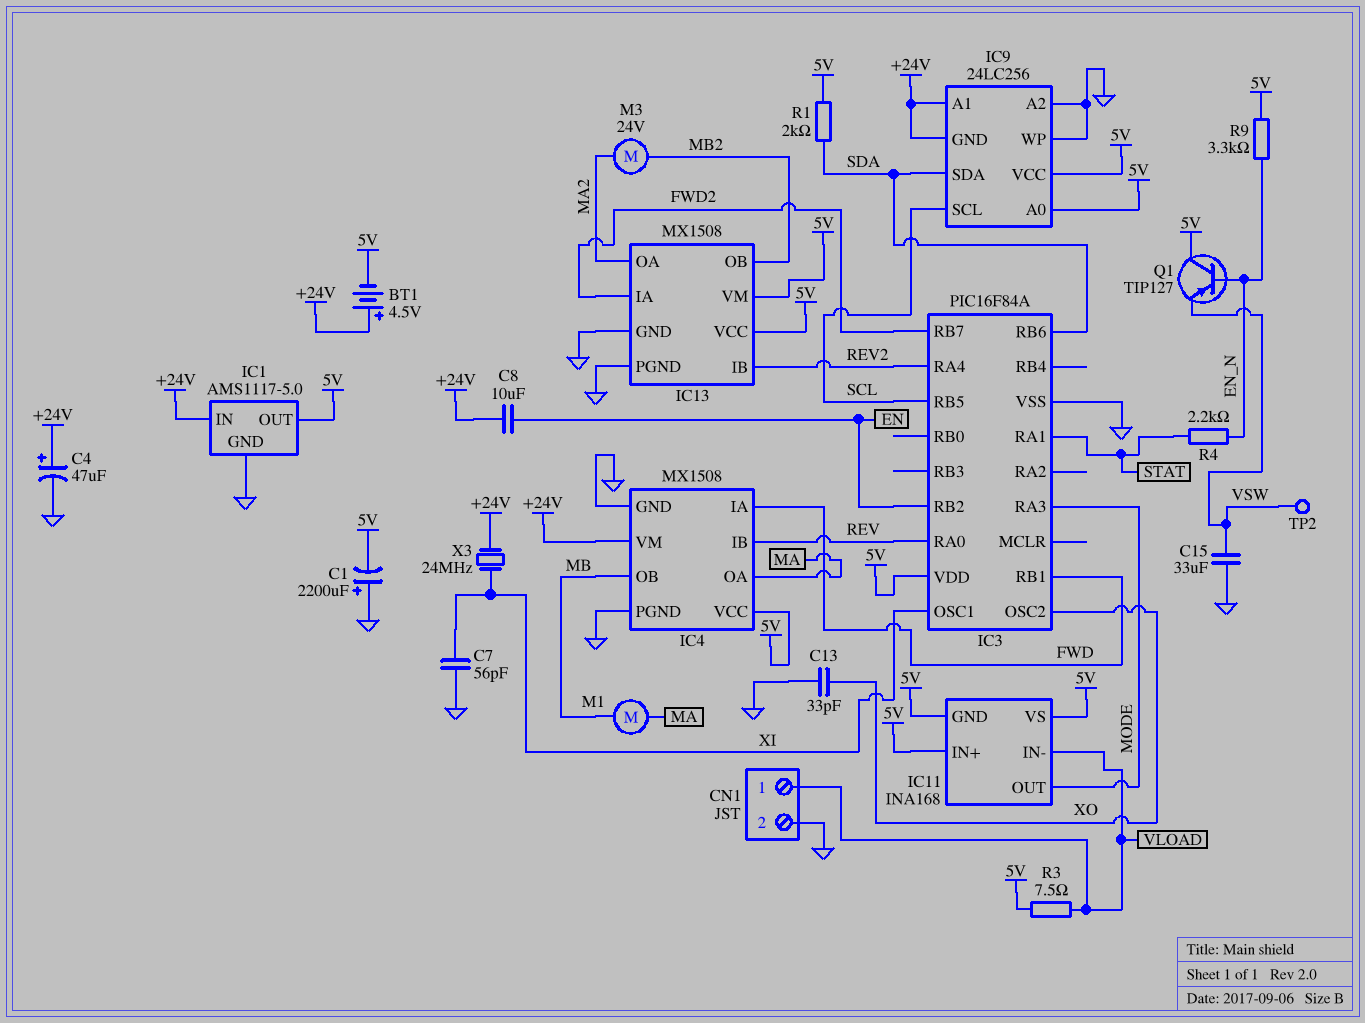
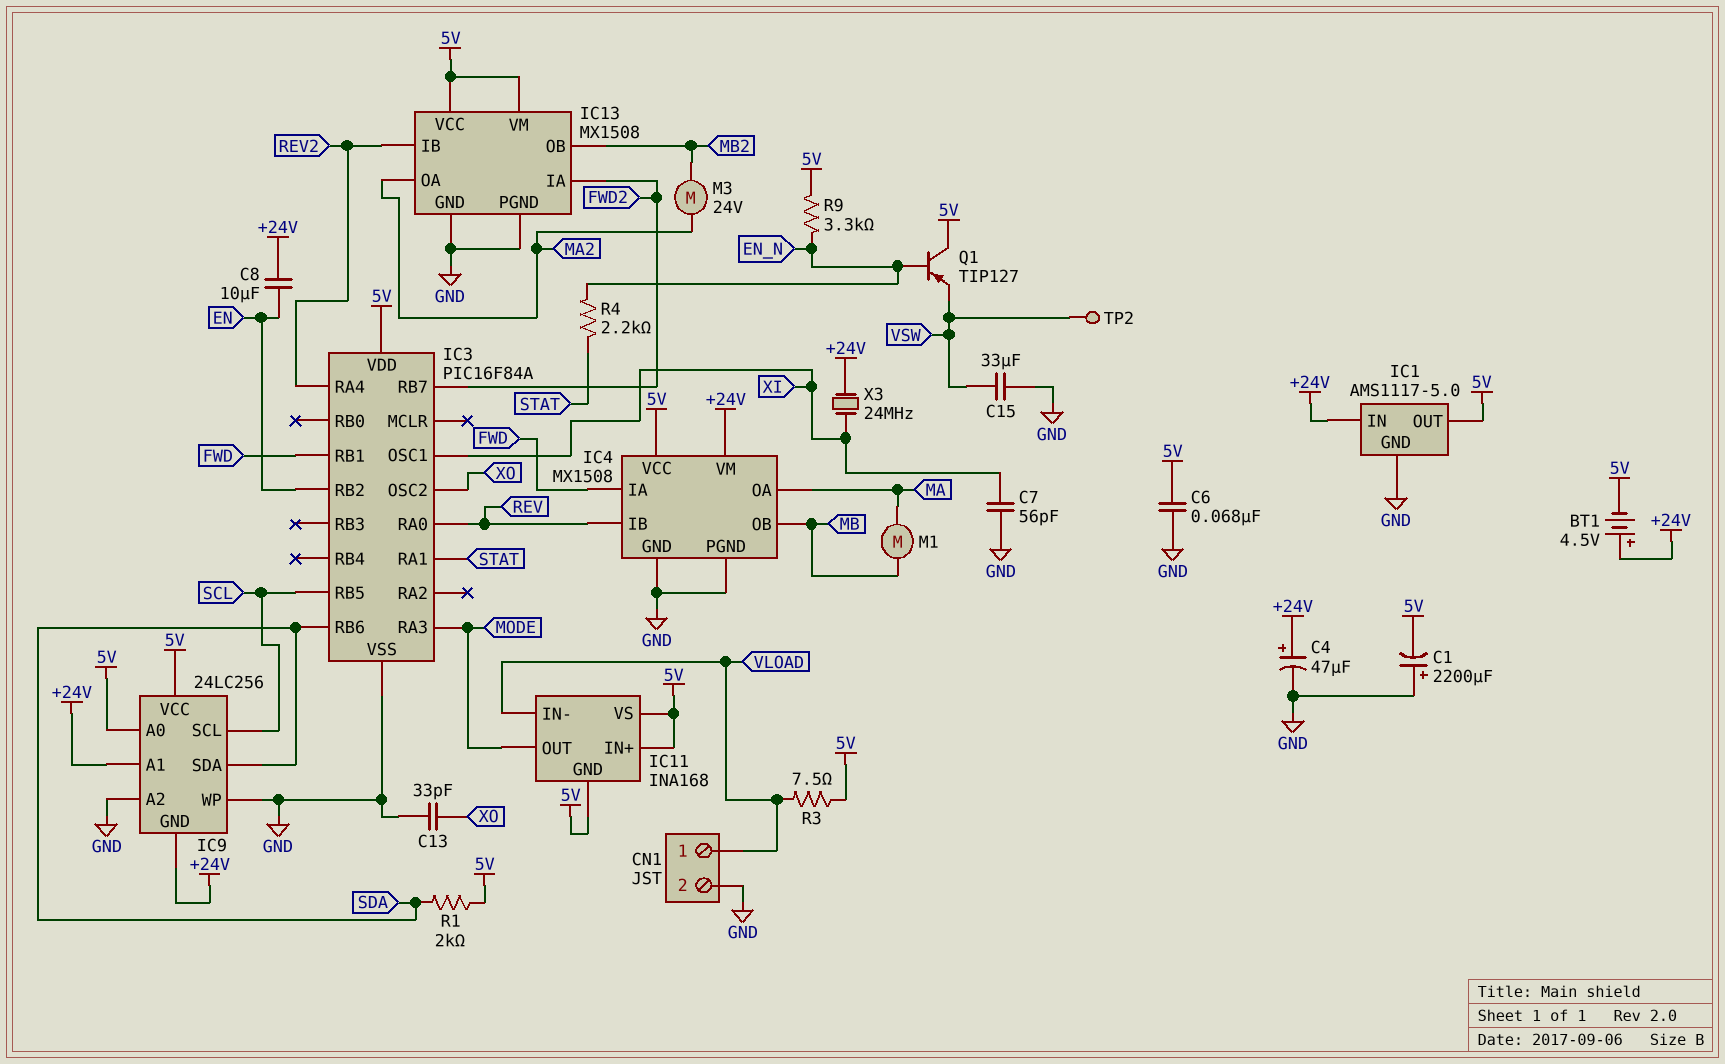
C6: none -> 68nF (5V, GND)

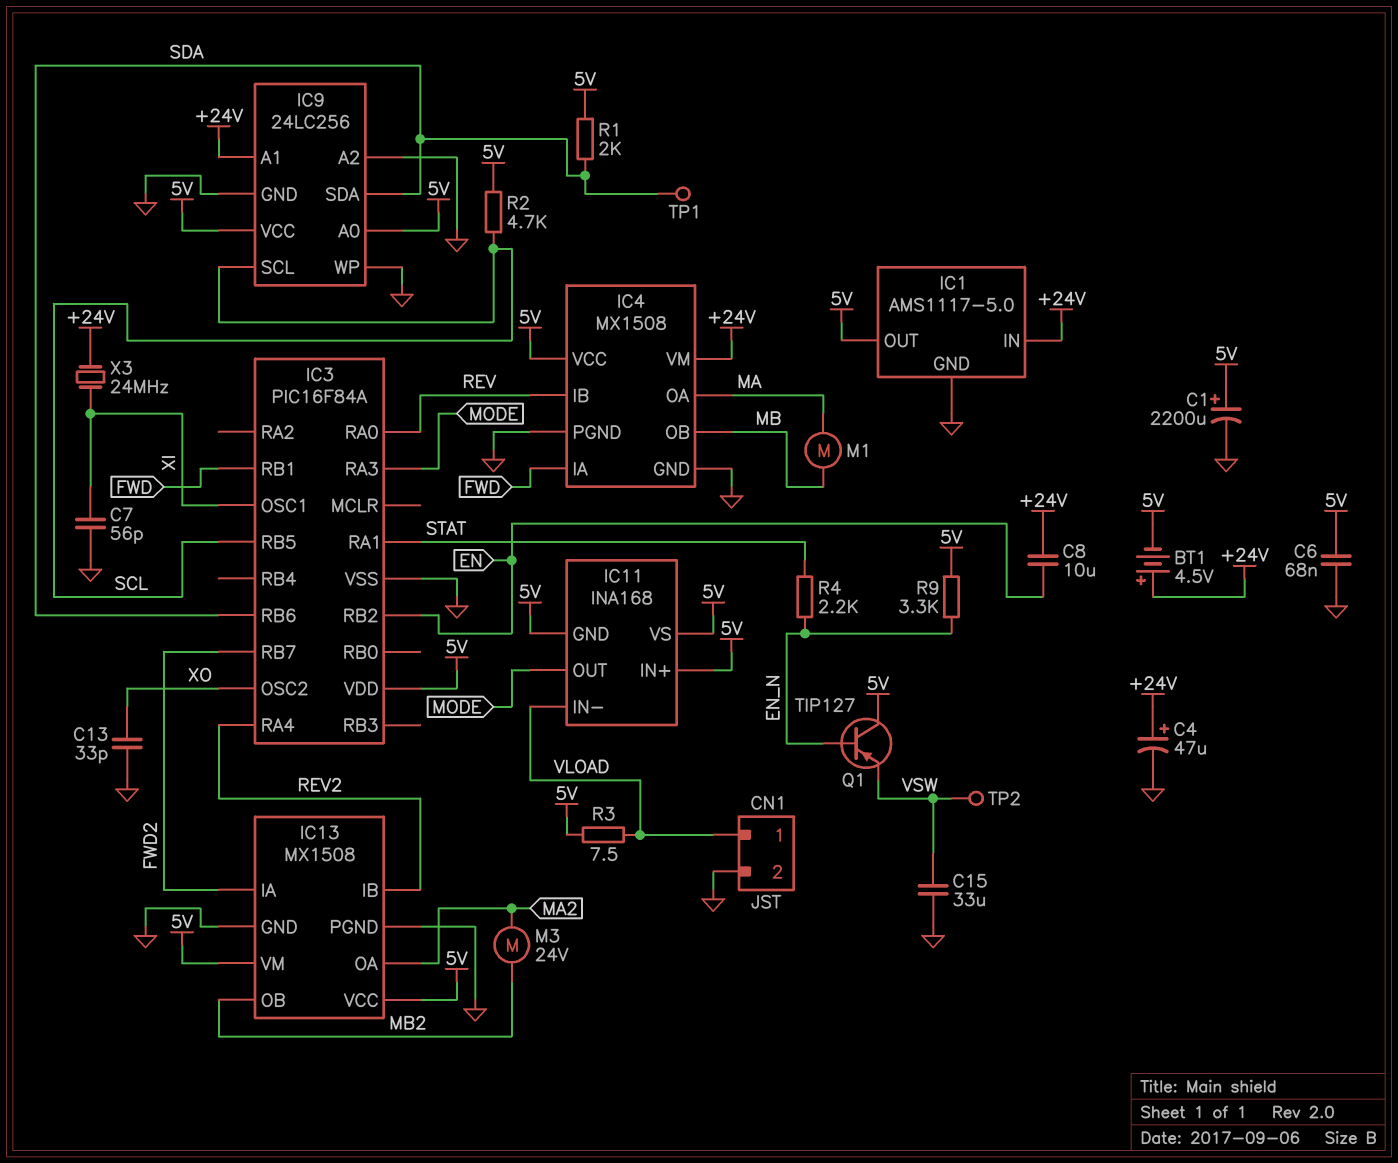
C1: 2200uF (plus GND, minus 5V) -> 2200uF (plus 5V, minus GND)
IC9 pin GND: +24V -> GND
R2: none -> 4.7k (5V, SCL)
TP1: none -> test point (SDA)

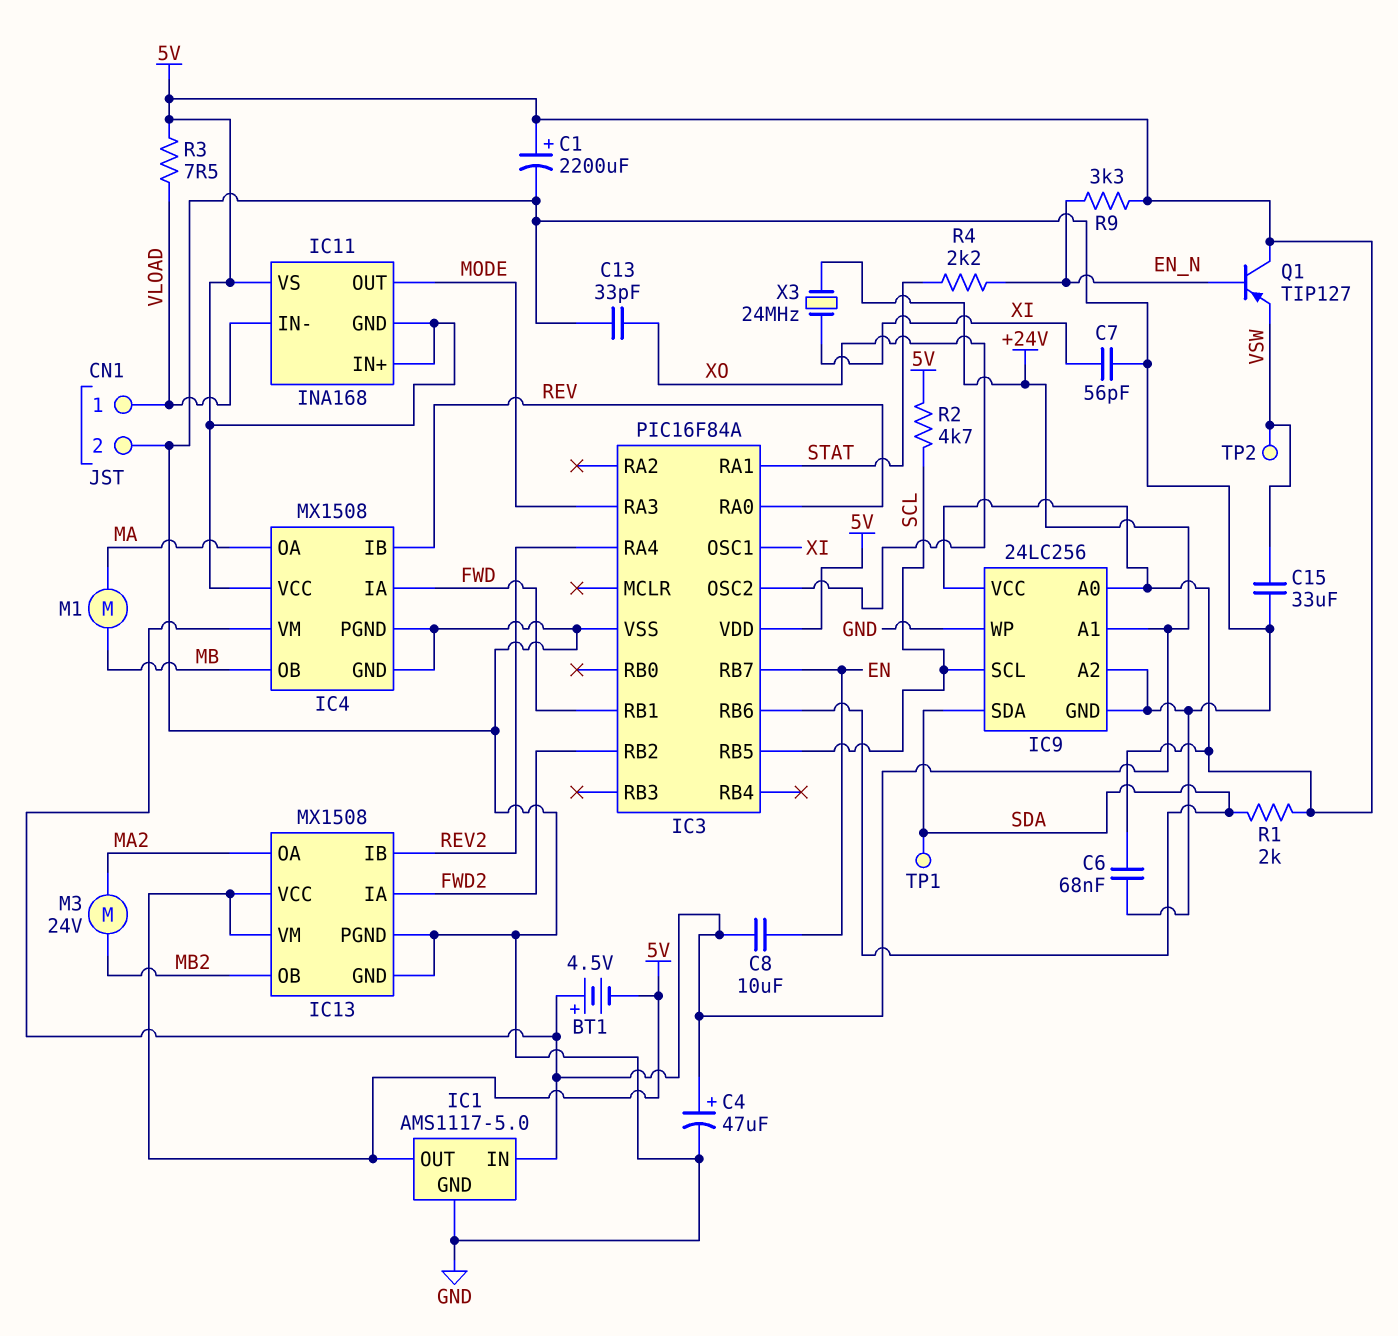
IC3 pin RB2: EN -> FWD2
IC3 pin RB7: FWD2 -> EN

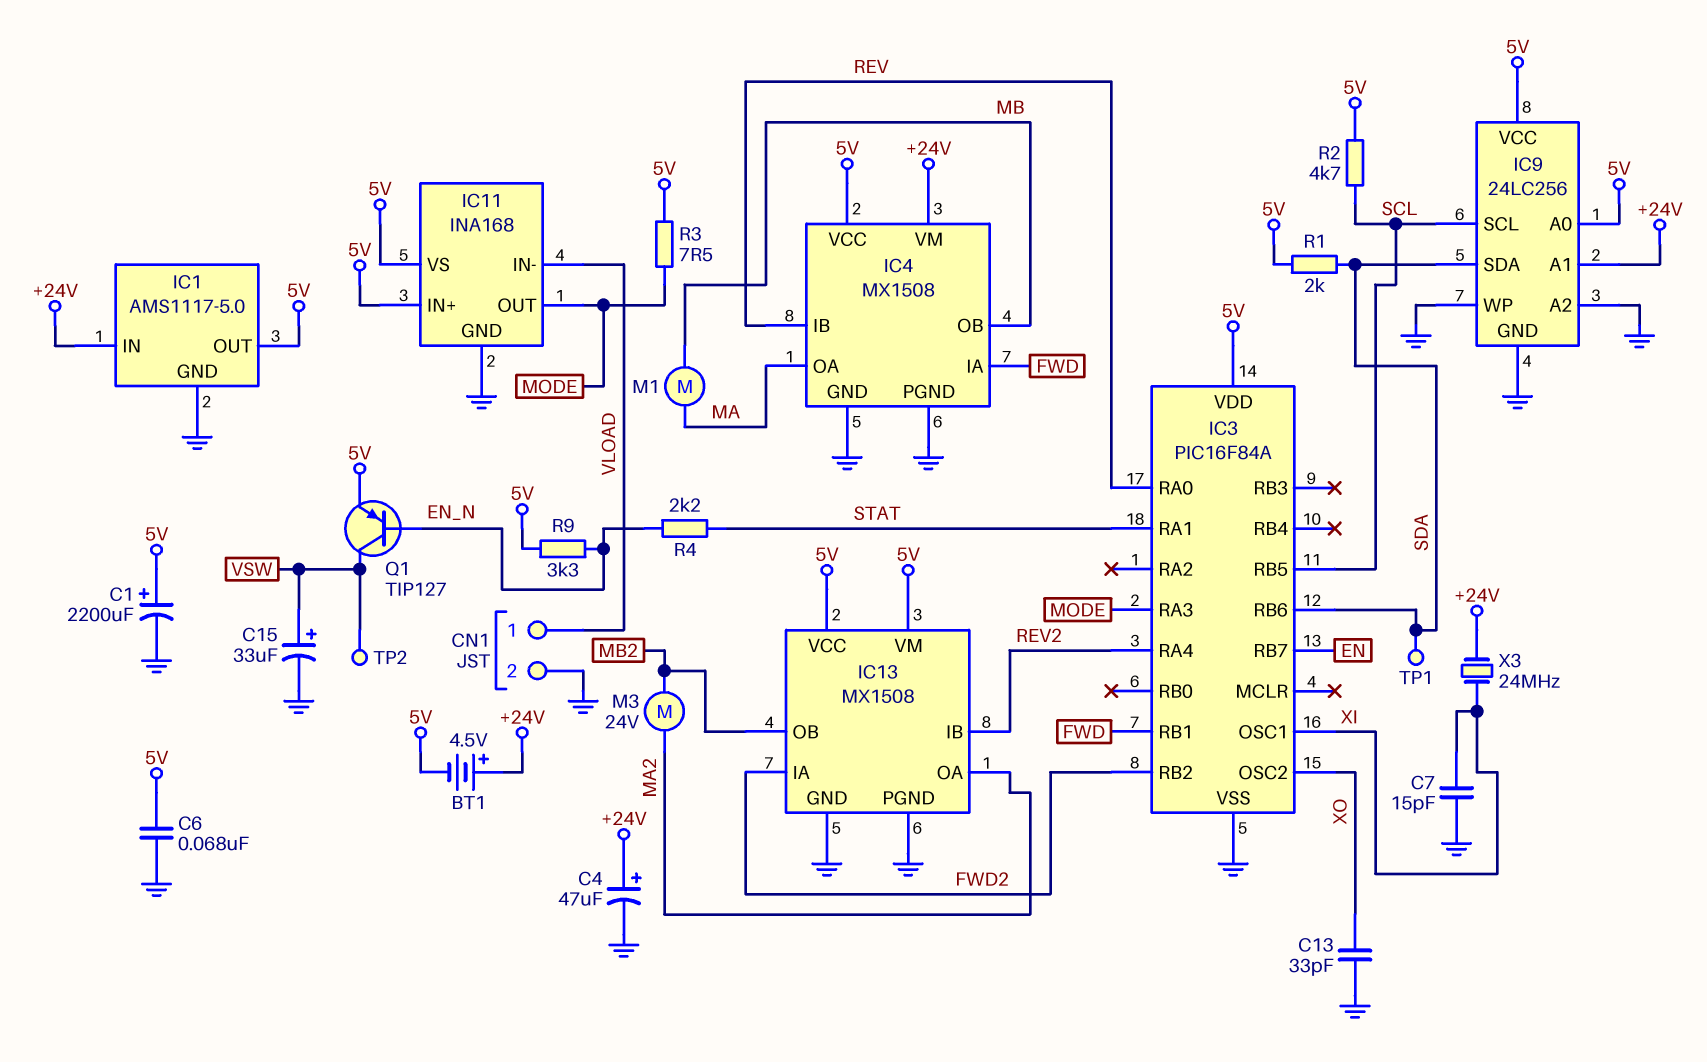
C7: 56pF (GND, XI) -> 15pF (GND, XI)
C8: 10uF (+24V, EN) -> none
C15: 33uF (GND, VSW) -> 33uF (plus VSW, minus GND)
IC11 pin GND: 5V -> GND
Q1: PNP TIP127 (B EN_N, C 5V, E VSW) -> PNP TIP127 (B EN_N, C VSW, E 5V)
R3: 7.5 (5V, VLOAD) -> 7.5 (5V, MODE)

